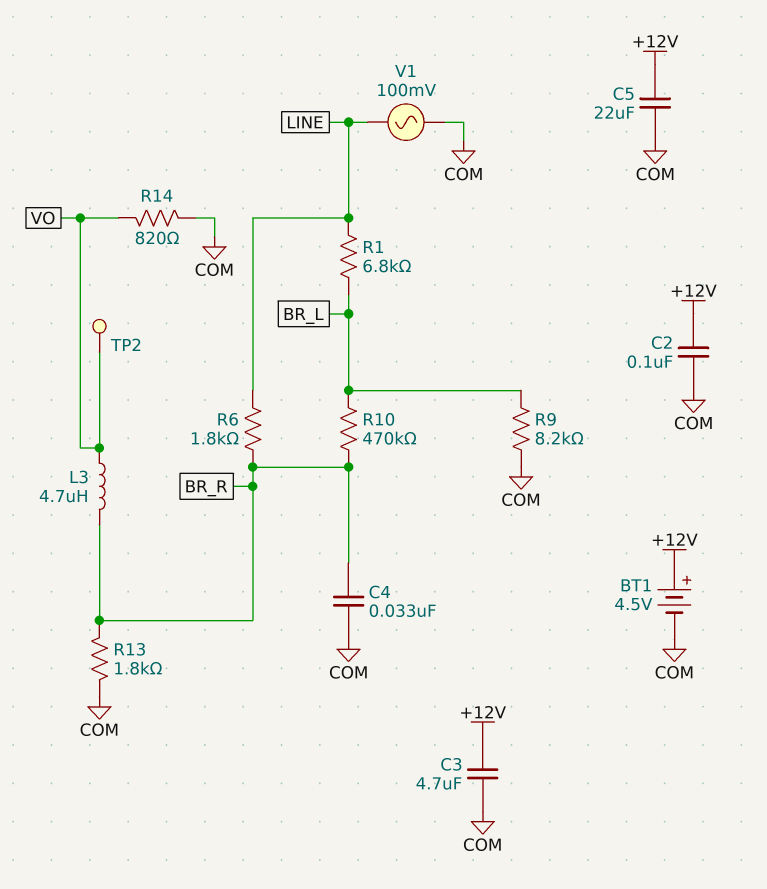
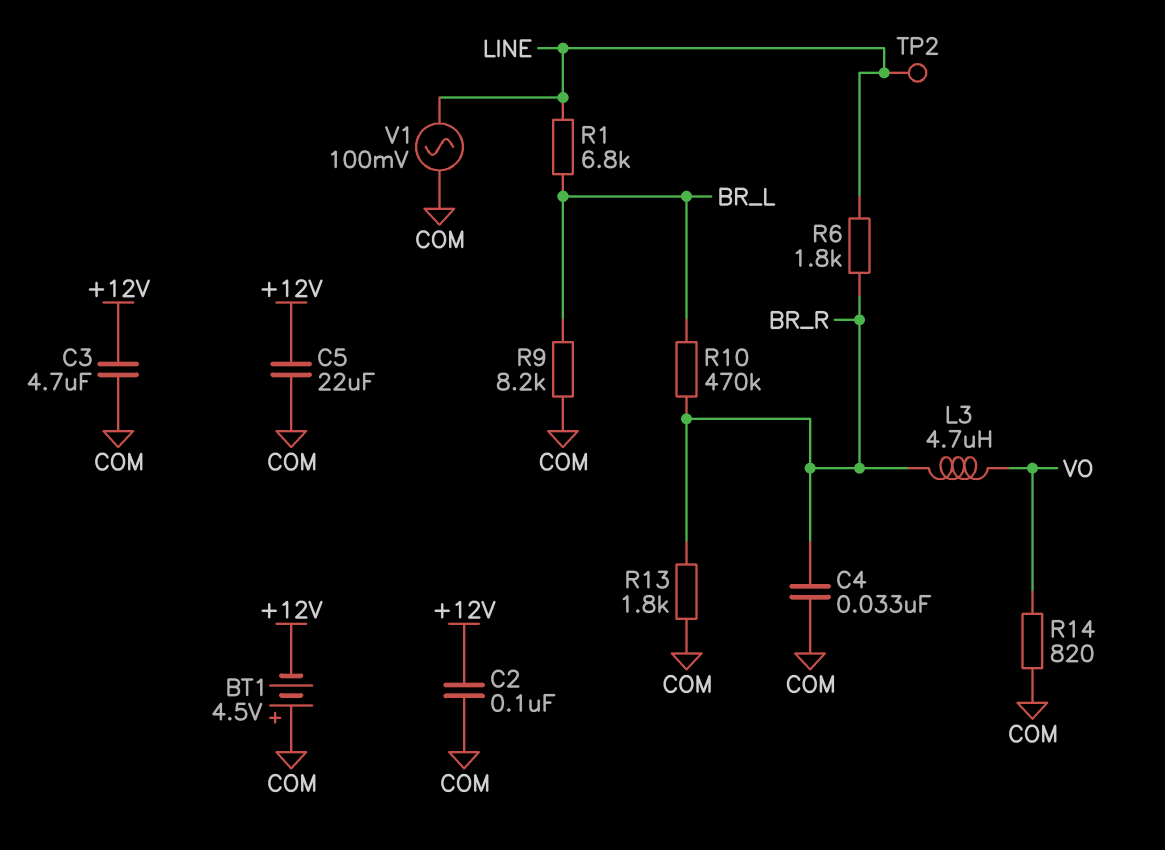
BT1: 4.5V (plus +12V, minus COM) -> 4.5V (plus COM, minus +12V)
TP2: test point (VO) -> test point (LINE)

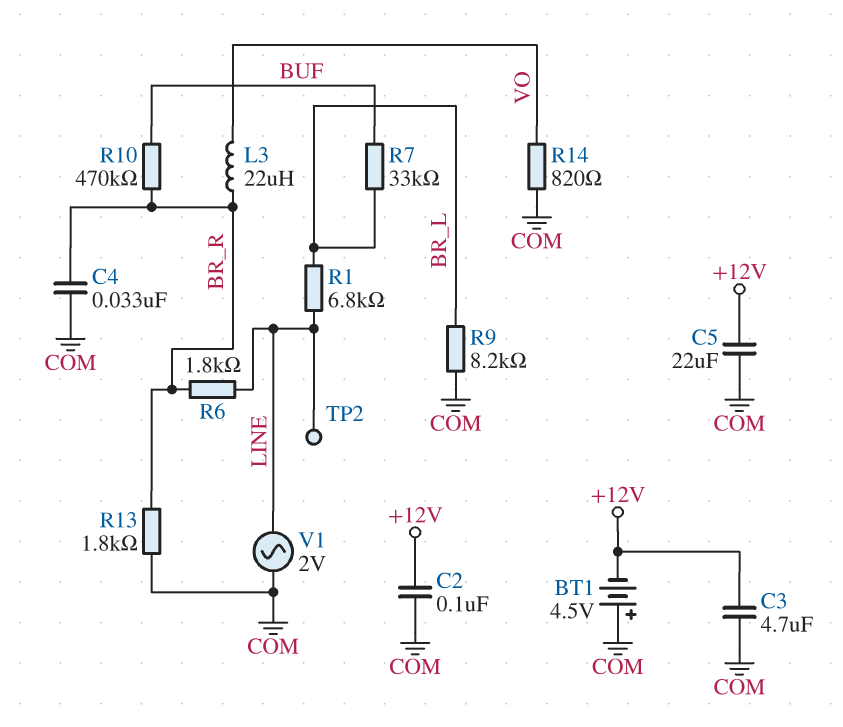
L3: 4.7uH (BR_R, VO) -> 22uH (BR_R, VO)
R7: none -> 33k (BR_L, BUF)
R10: 470k (BR_L, BR_R) -> 470k (BR_R, BUF)
V1: AC 100mV (COM, LINE) -> AC 2V (COM, LINE)

